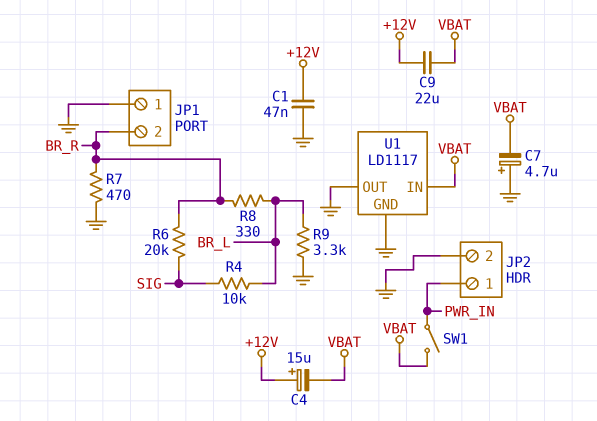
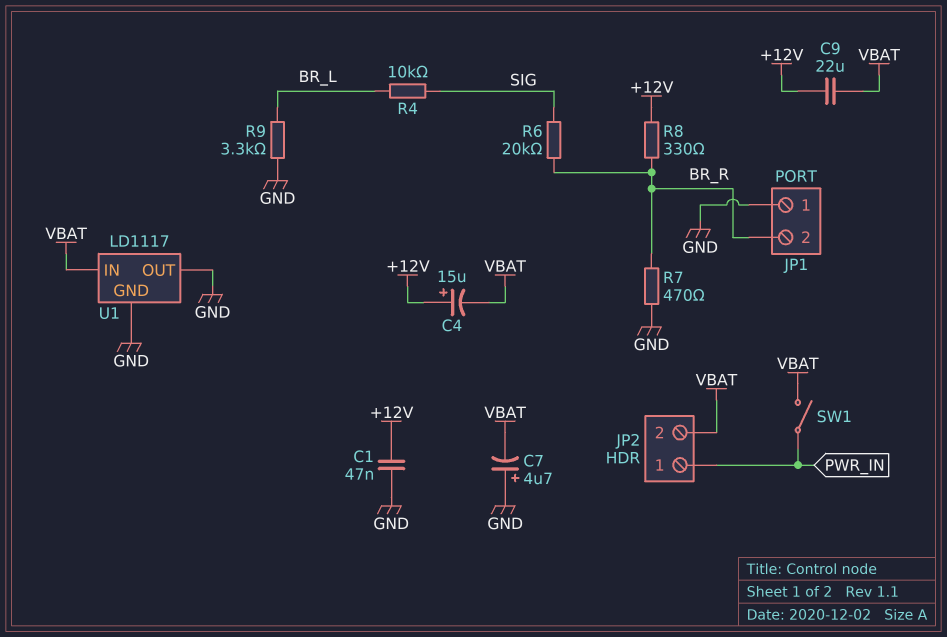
JP2 pin 2: GND -> VBAT
R8: 330 (BR_L, BR_R) -> 330 (+12V, BR_R)

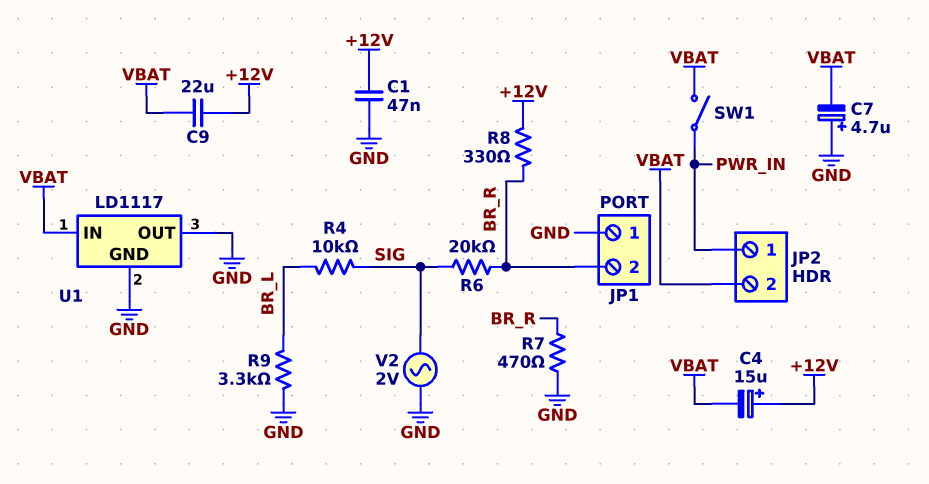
V2: none -> AC 2V (GND, SIG)

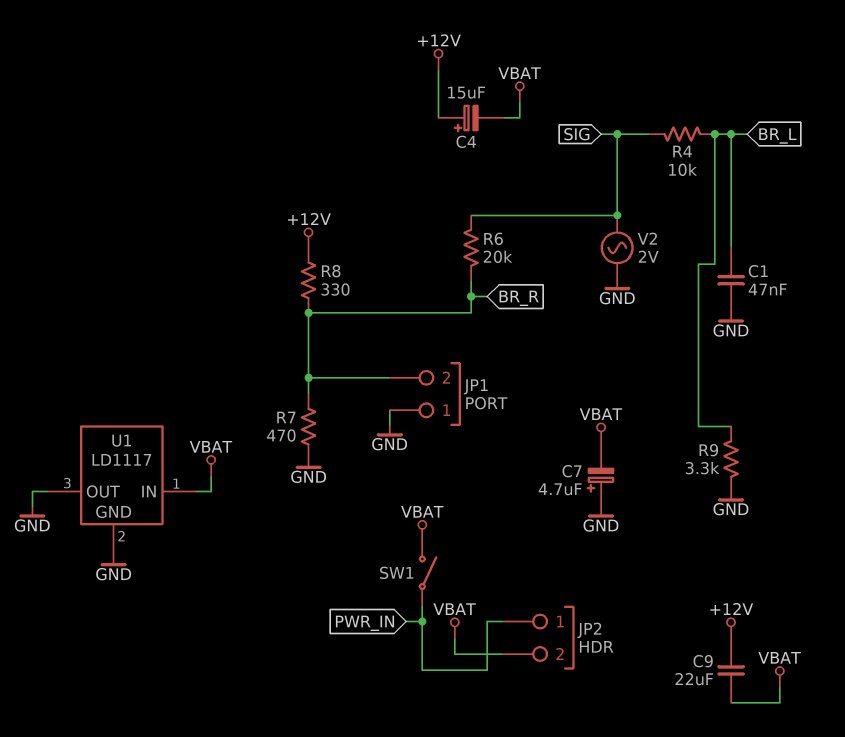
C1: 47nF (+12V, GND) -> 47nF (BR_L, GND)

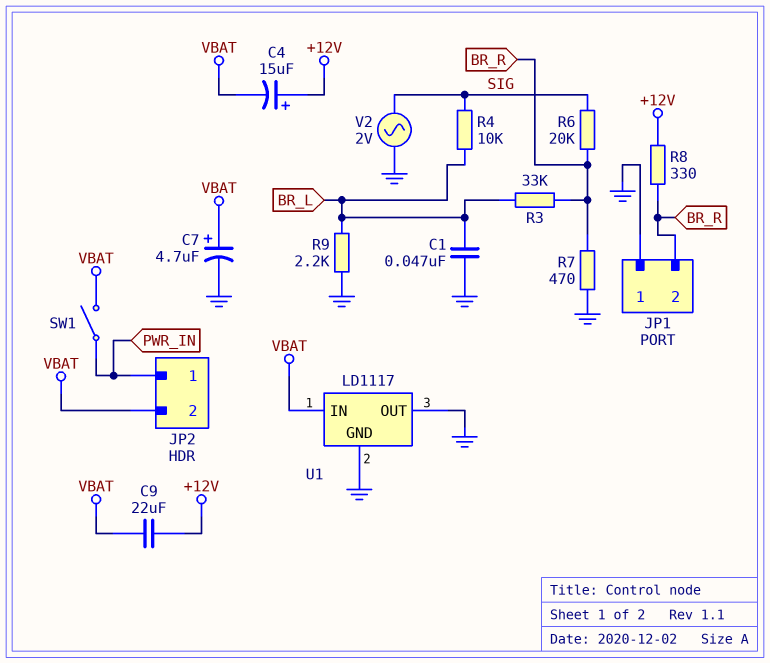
C7: 4.7uF (plus GND, minus VBAT) -> 4.7uF (plus VBAT, minus GND)
R3: none -> 33k (BR_L, BR_R)
R9: 3.3k (BR_L, GND) -> 2.2k (BR_L, GND)

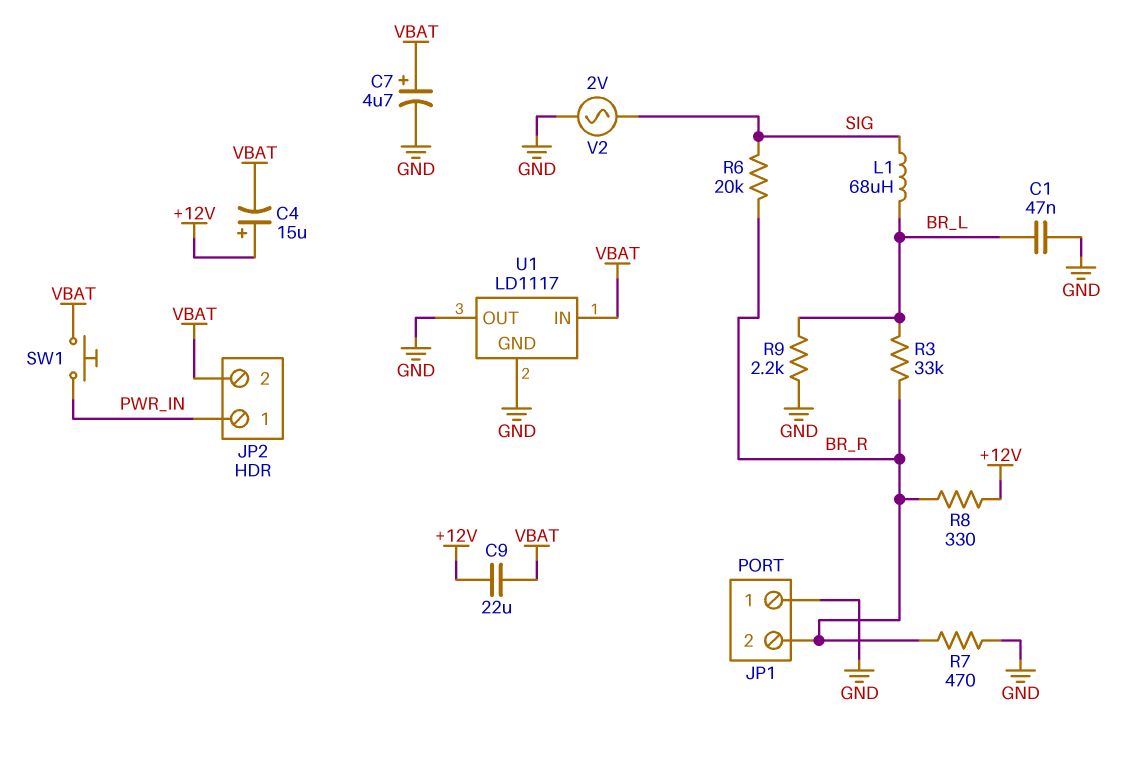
L1: none -> 68uH (BR_L, SIG)
R4: 10k (BR_L, SIG) -> none
SW1: switch (PWR_IN, VBAT) -> button (PWR_IN, VBAT)

